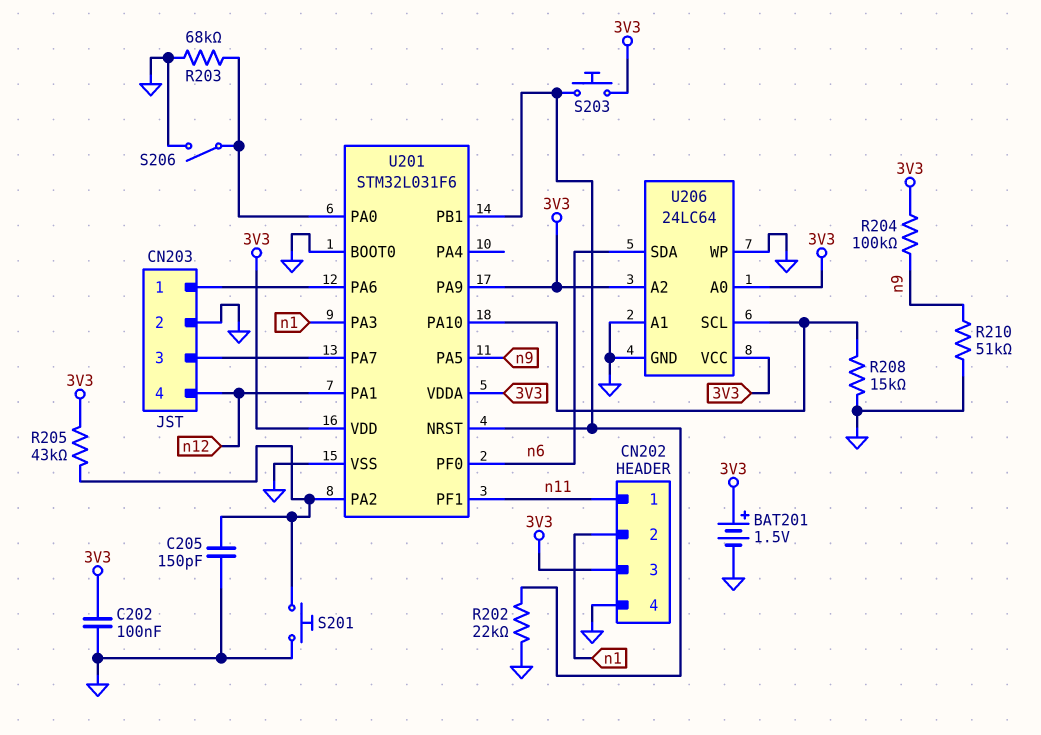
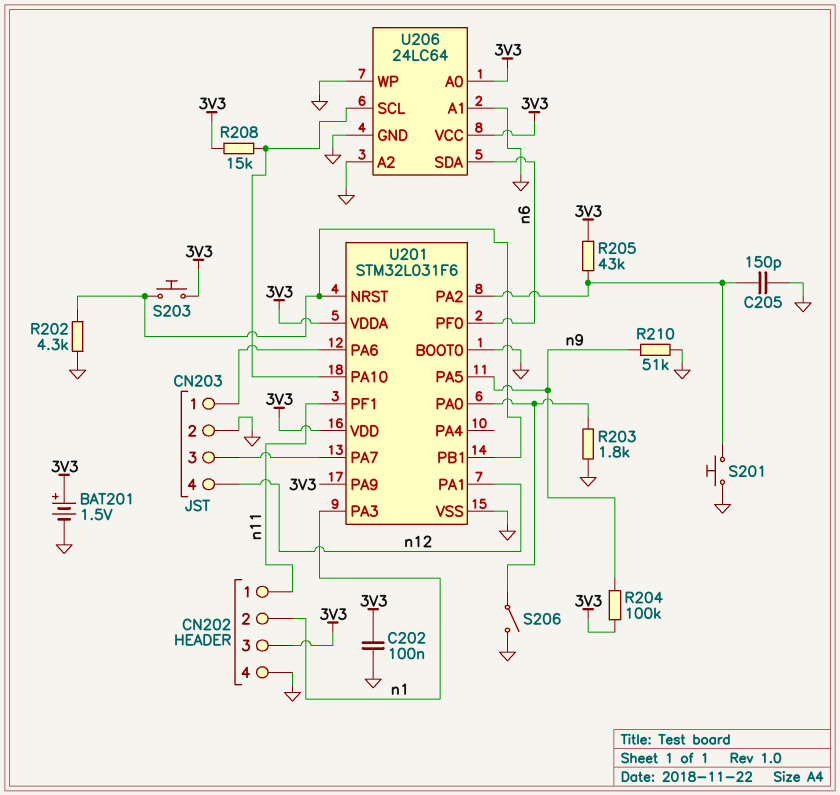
R202: 22k (GND, U201/NRST) -> 4.3k (GND, U201/NRST)
R203: 68k (GND, U201/PA0) -> 1.8k (GND, U201/PA0)
R208: 15k (GND, U201/PA10) -> 15k (3V3, U201/PA10)
U206 pin A2: 3V3 -> GND

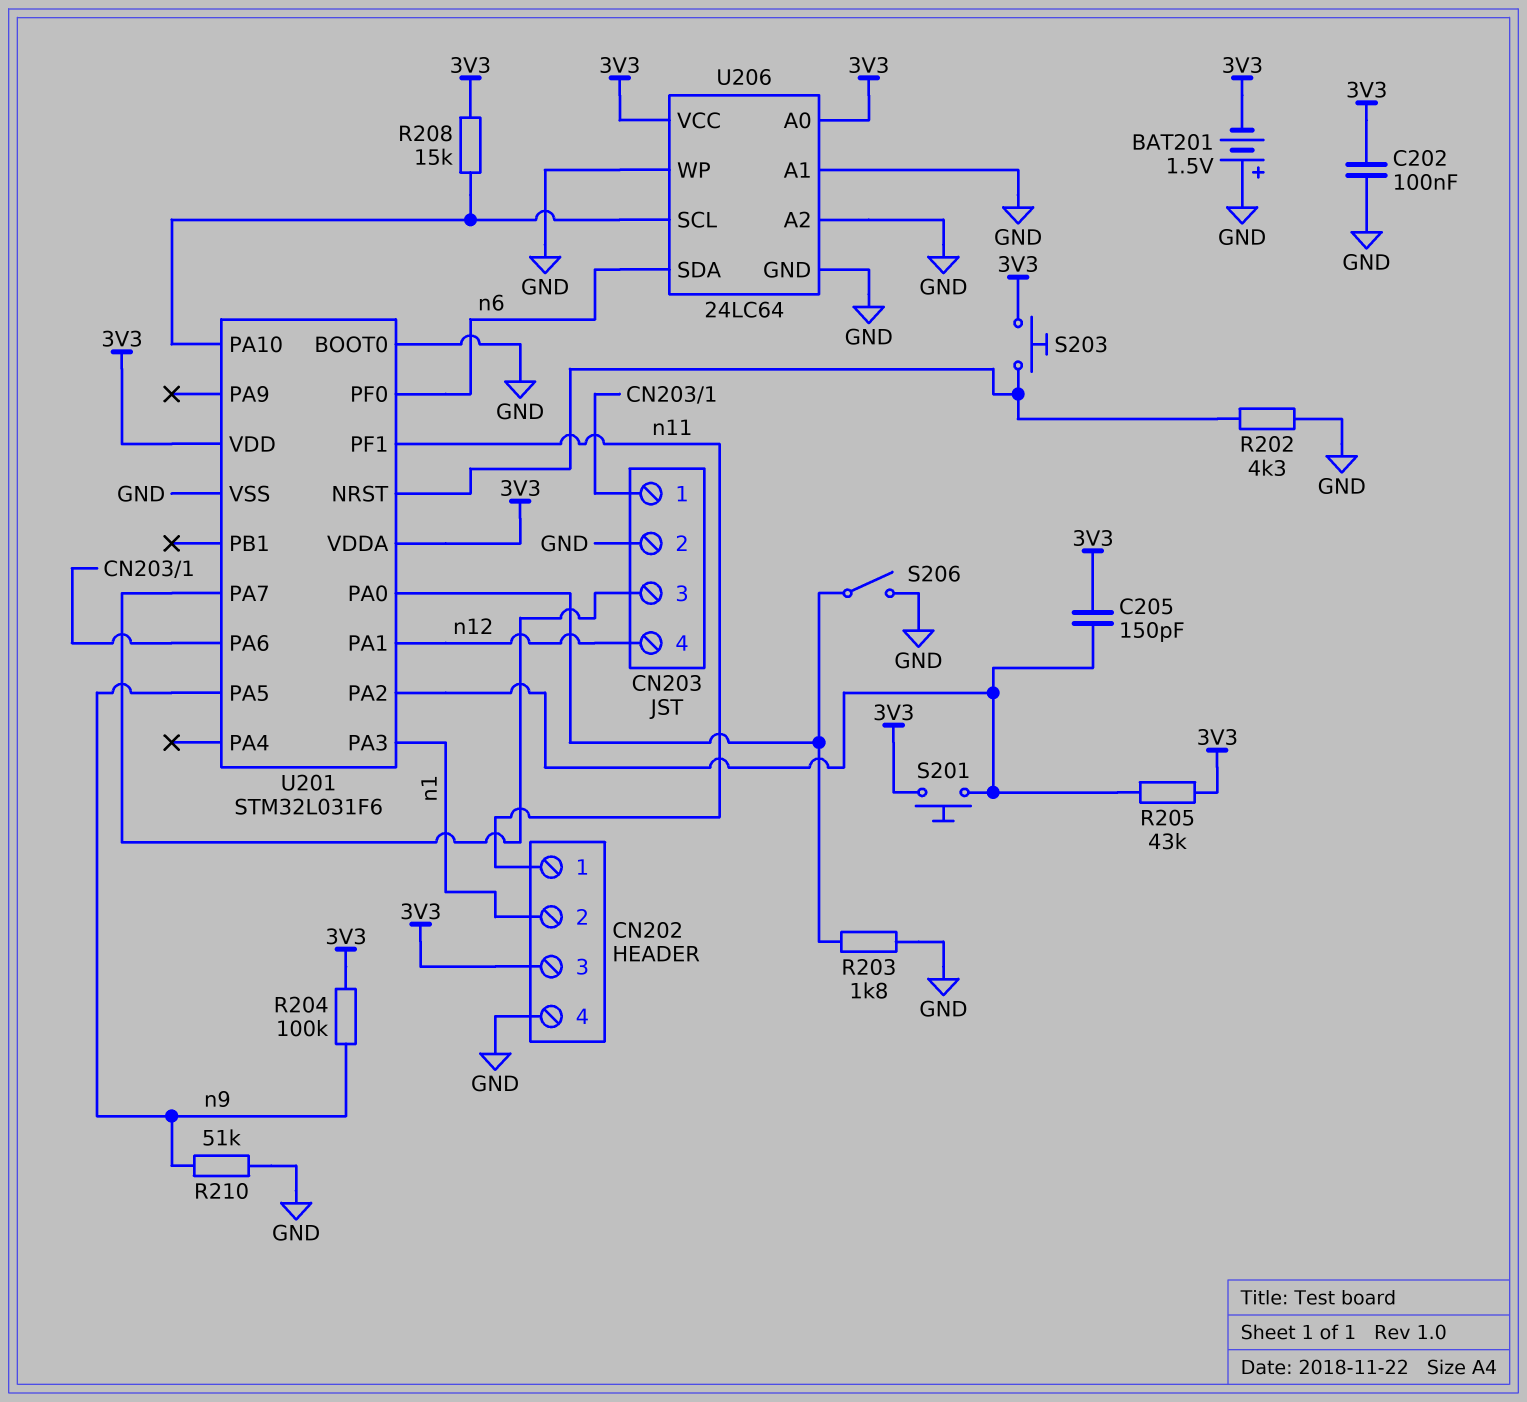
BAT201: 1.5V (plus 3V3, minus GND) -> 1.5V (plus GND, minus 3V3)
C205: 150pF (GND, U201/PA2) -> 150pF (3V3, U201/PA2)
S201: button (GND, U201/PA2) -> button (3V3, U201/PA2)
U201 pin PA9: 3V3 -> none
U201 pin PB1: U201/NRST -> none

